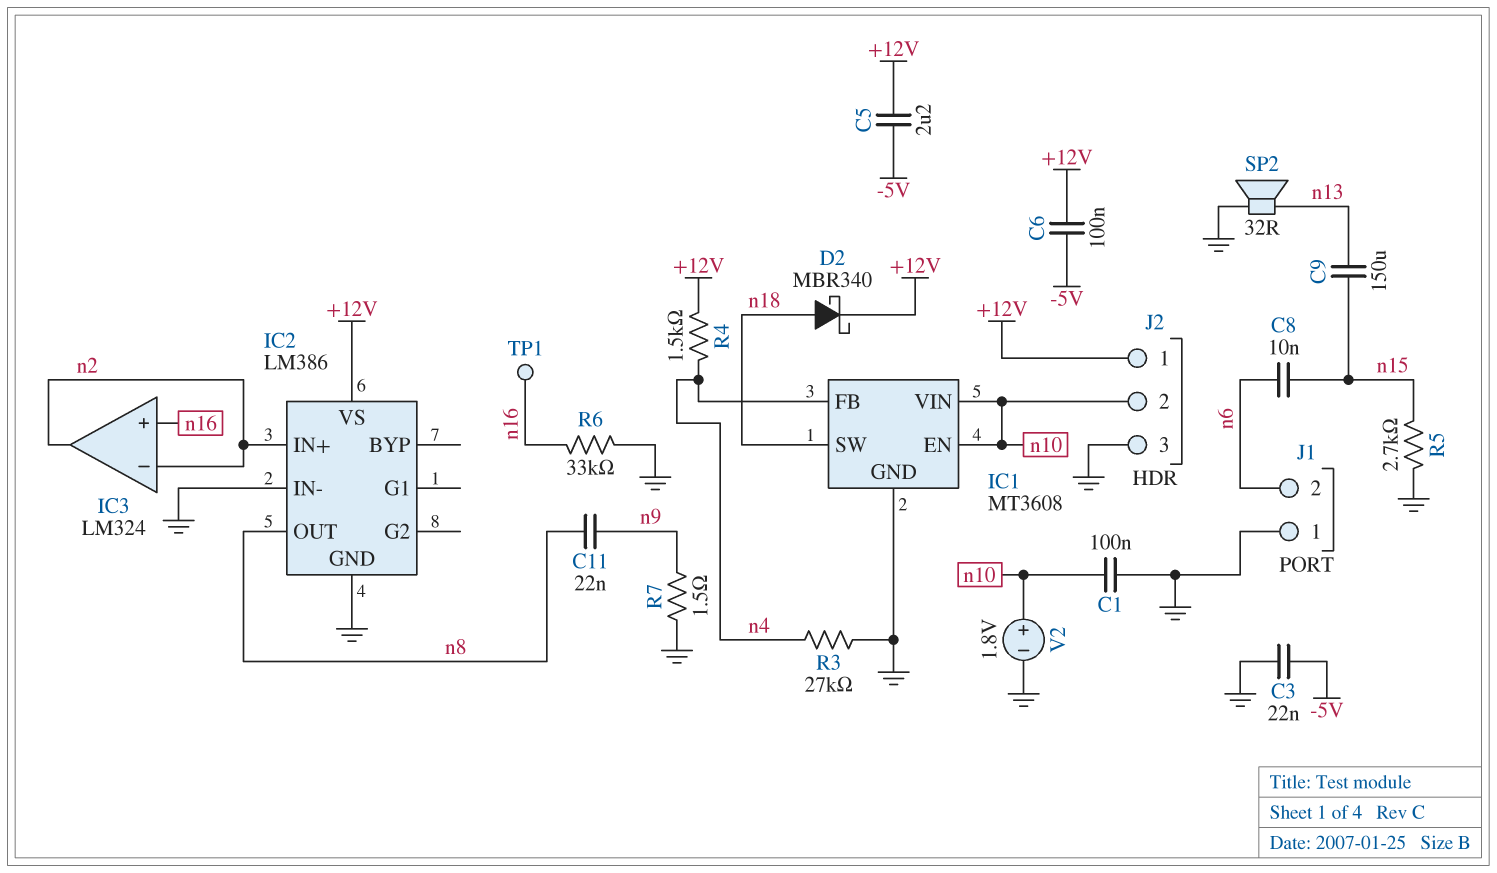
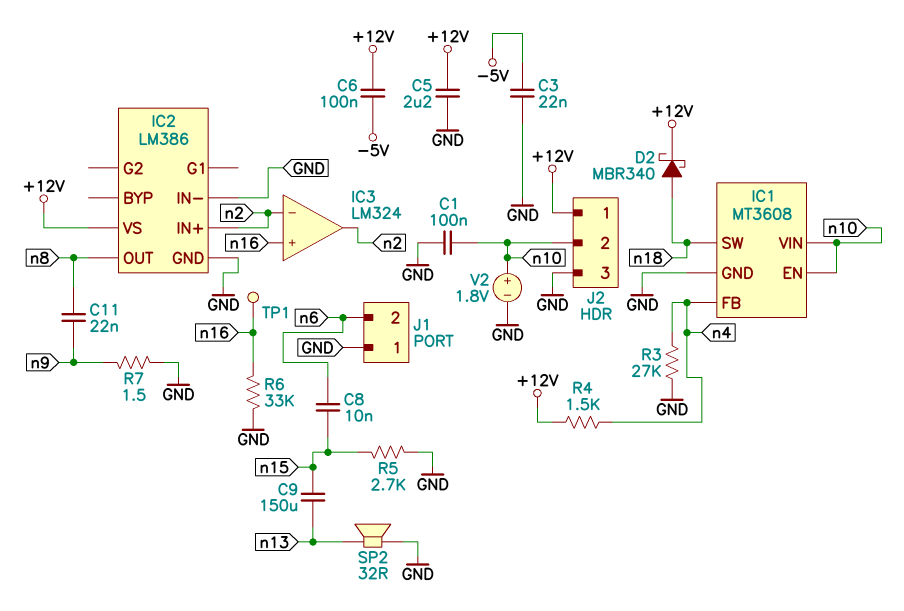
C5: 2.2uF (+12V, -5V) -> 2.2uF (+12V, GND)

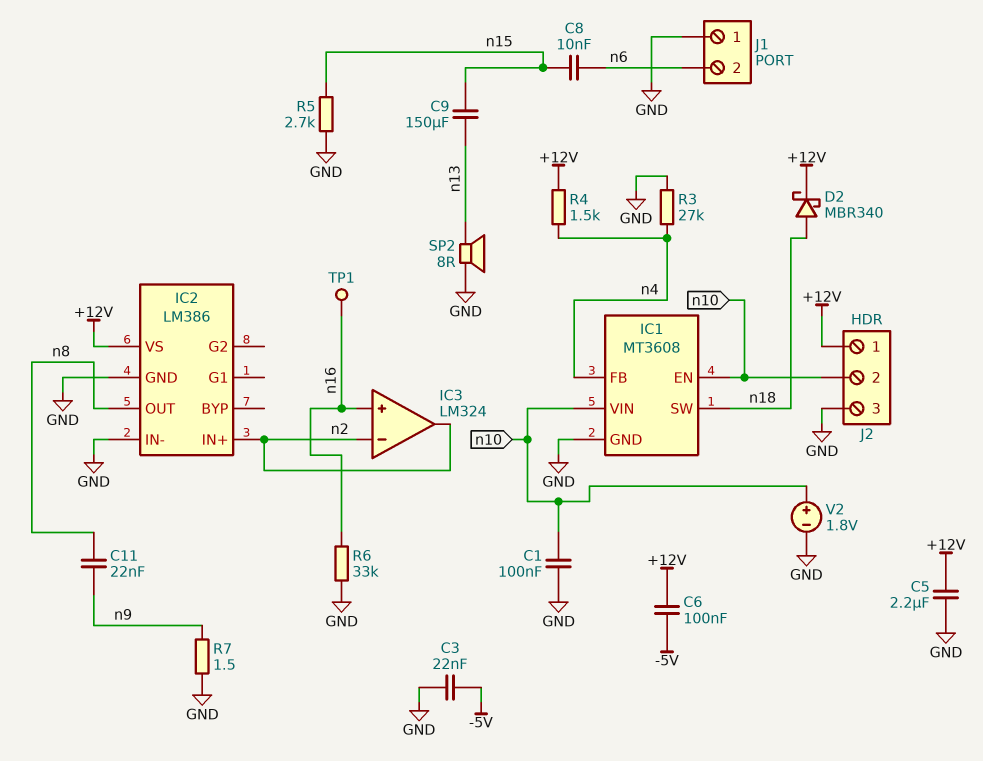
SP2: speaker 32R (GND, n13) -> speaker 8R (GND, n13)

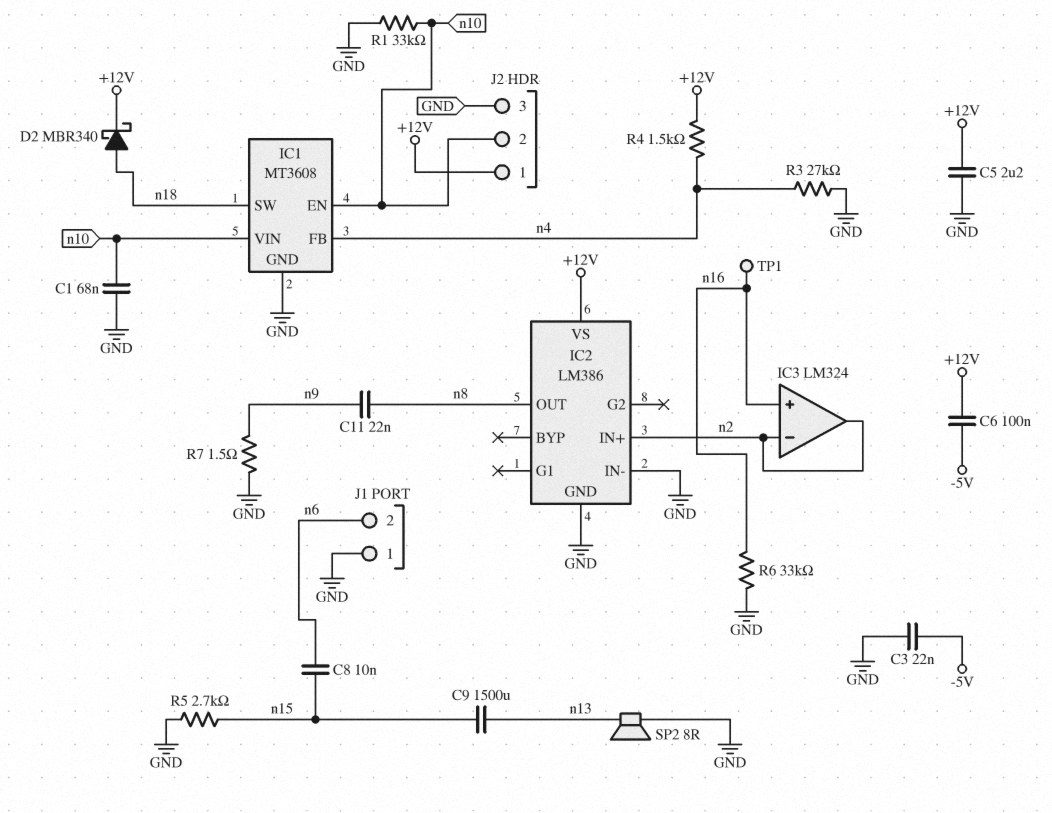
C1: 100nF (GND, n10) -> 68nF (GND, n10)
C9: 150uF (n13, n15) -> 1500uF (n13, n15)
R1: none -> 33k (GND, n10)
V2: 1.8V (plus n10, minus GND) -> none

